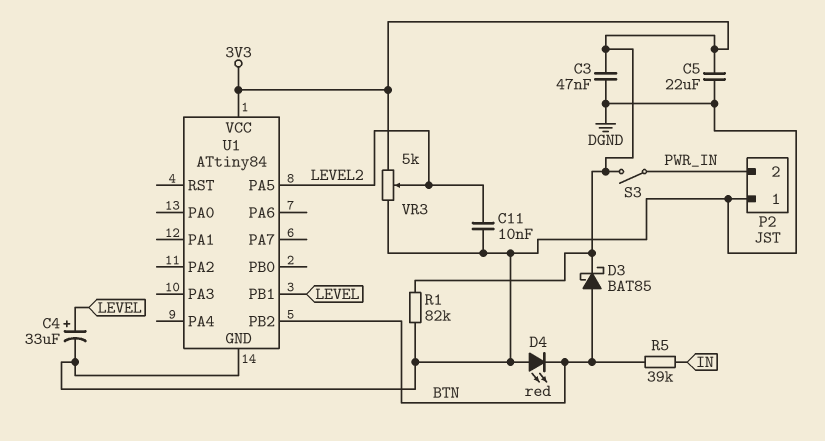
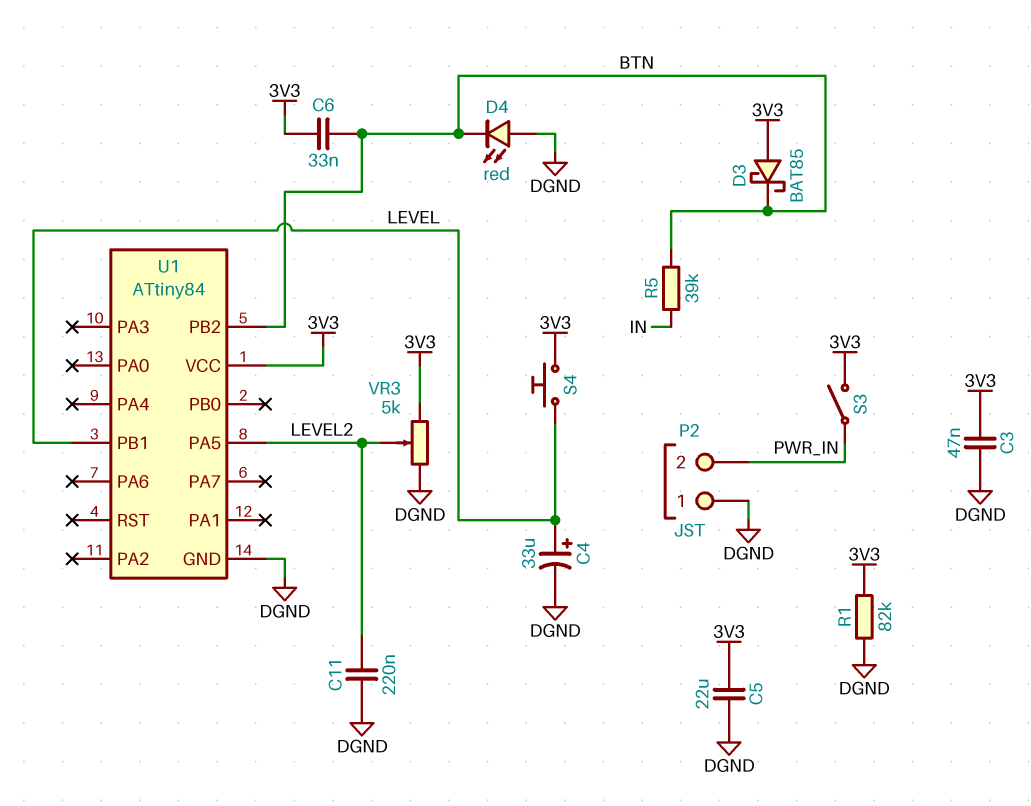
C6: none -> 33nF (3V3, BTN)
C11: 10nF (DGND, LEVEL2) -> 220nF (DGND, LEVEL2)
D3: schottky BAT85 (A BTN, K 3V3) -> schottky BAT85 (A 3V3, K BTN)
S4: none -> button (3V3, LEVEL)

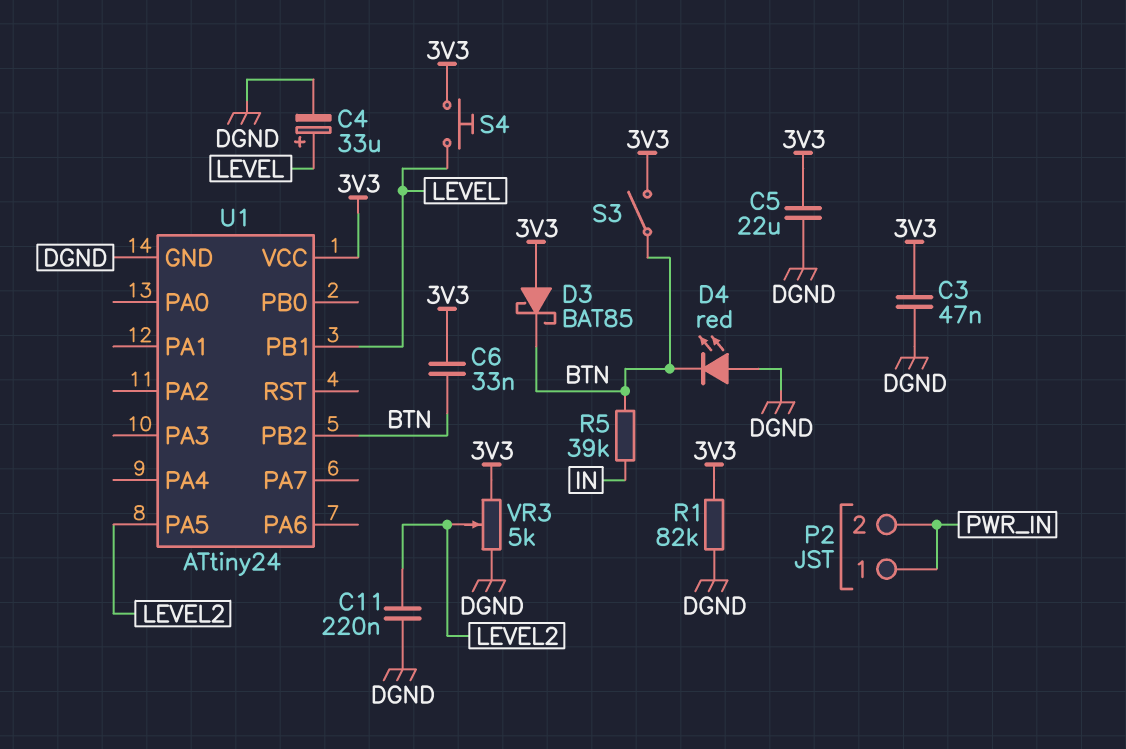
P2 pin 1: DGND -> PWR_IN
S3: switch (3V3, PWR_IN) -> switch (3V3, BTN)
U1: ATtiny84 -> ATtiny24

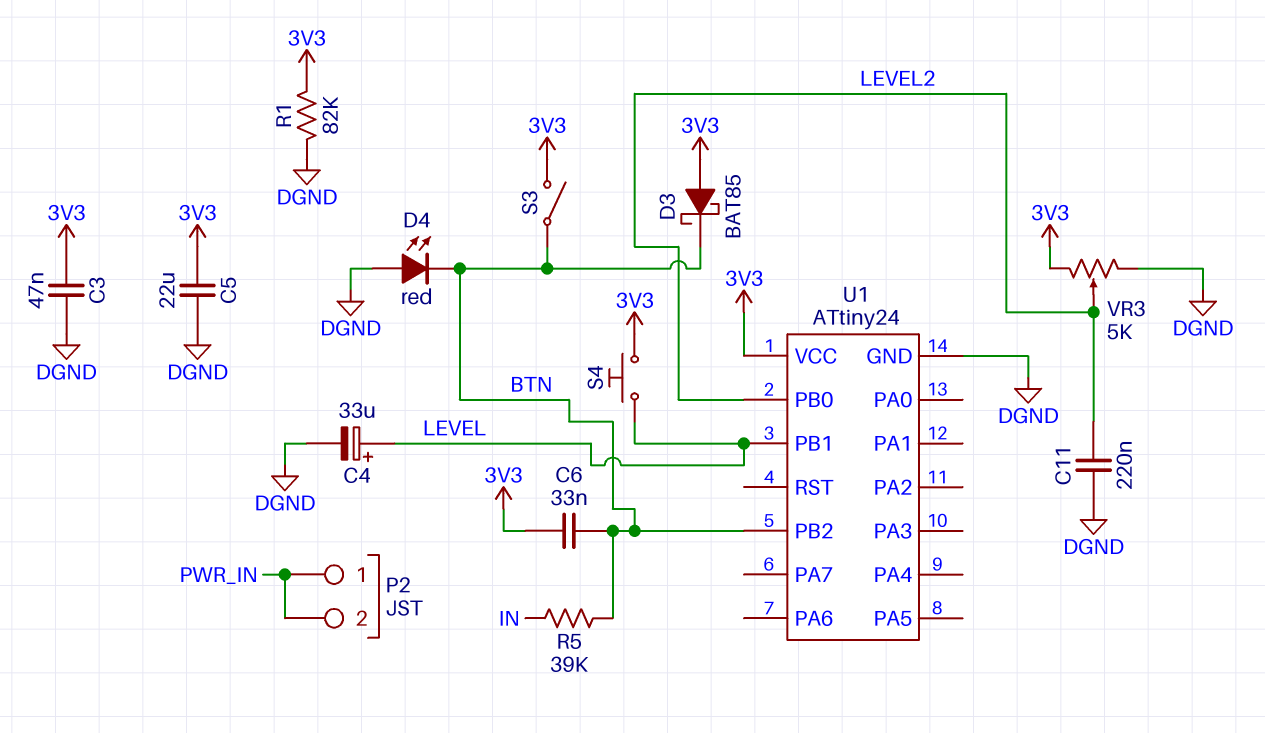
U1 pin PA5: LEVEL2 -> none
U1 pin PB0: none -> LEVEL2

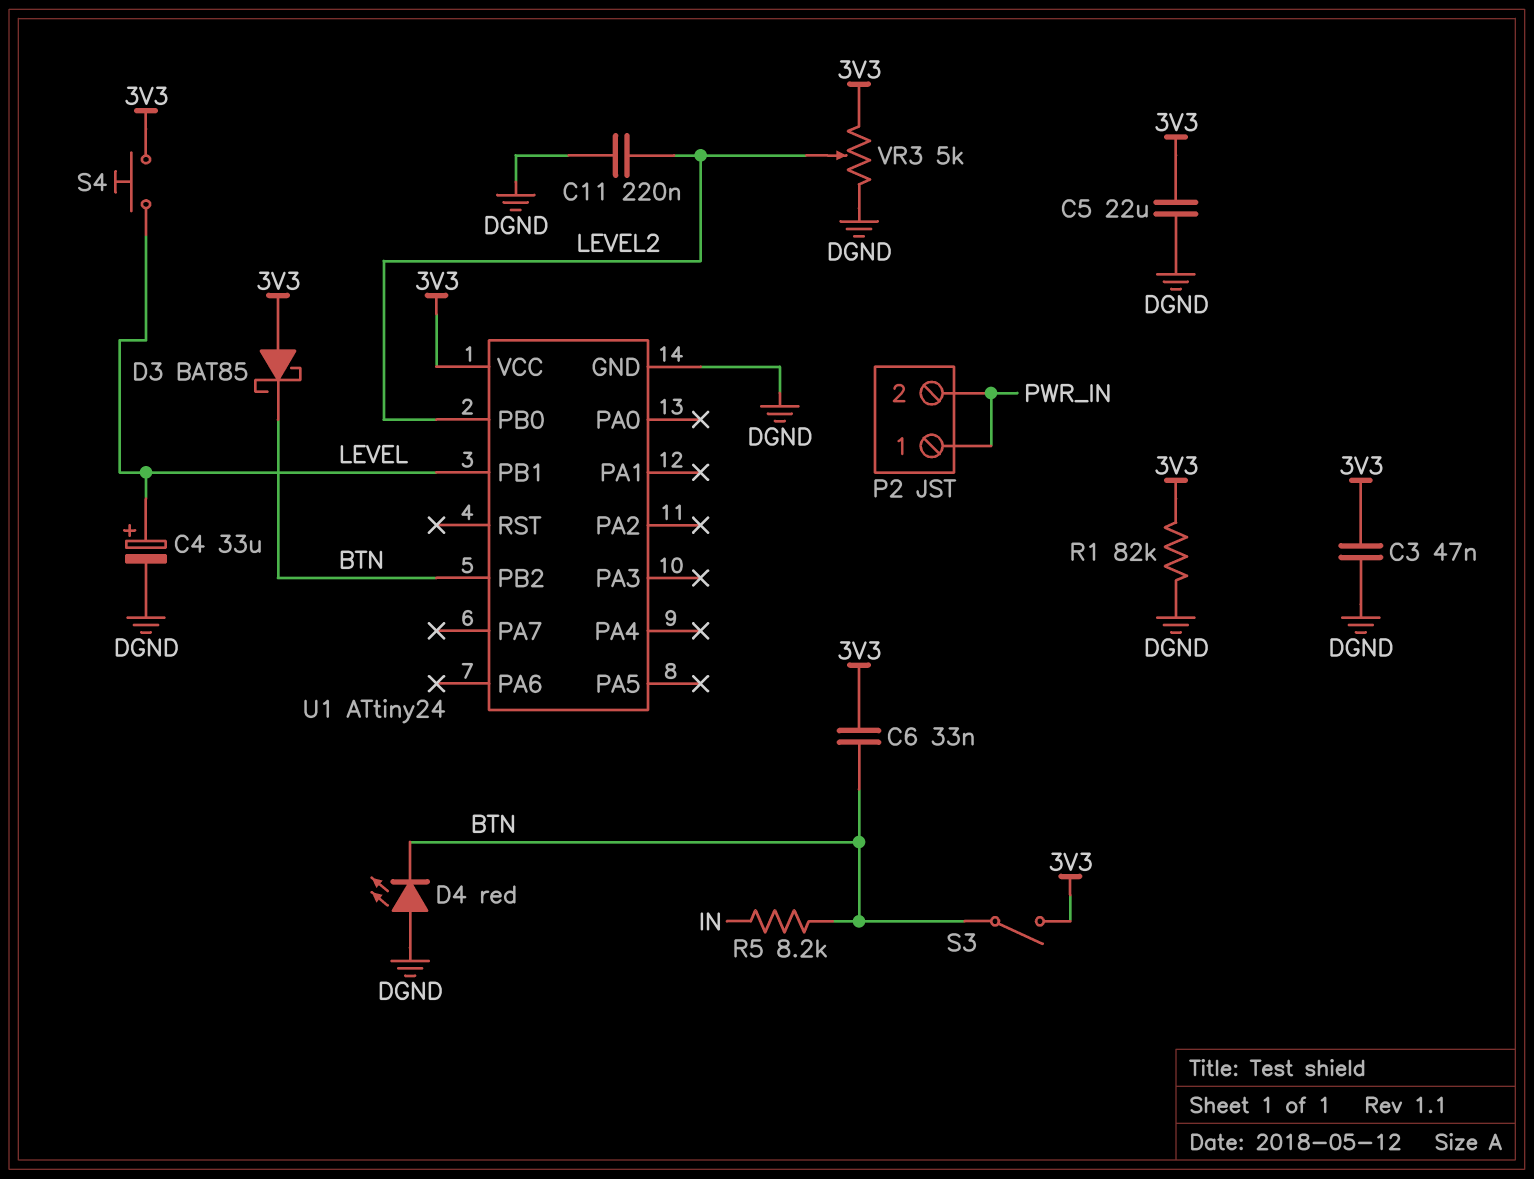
R5: 39k (BTN, IN) -> 8.2k (BTN, IN)

